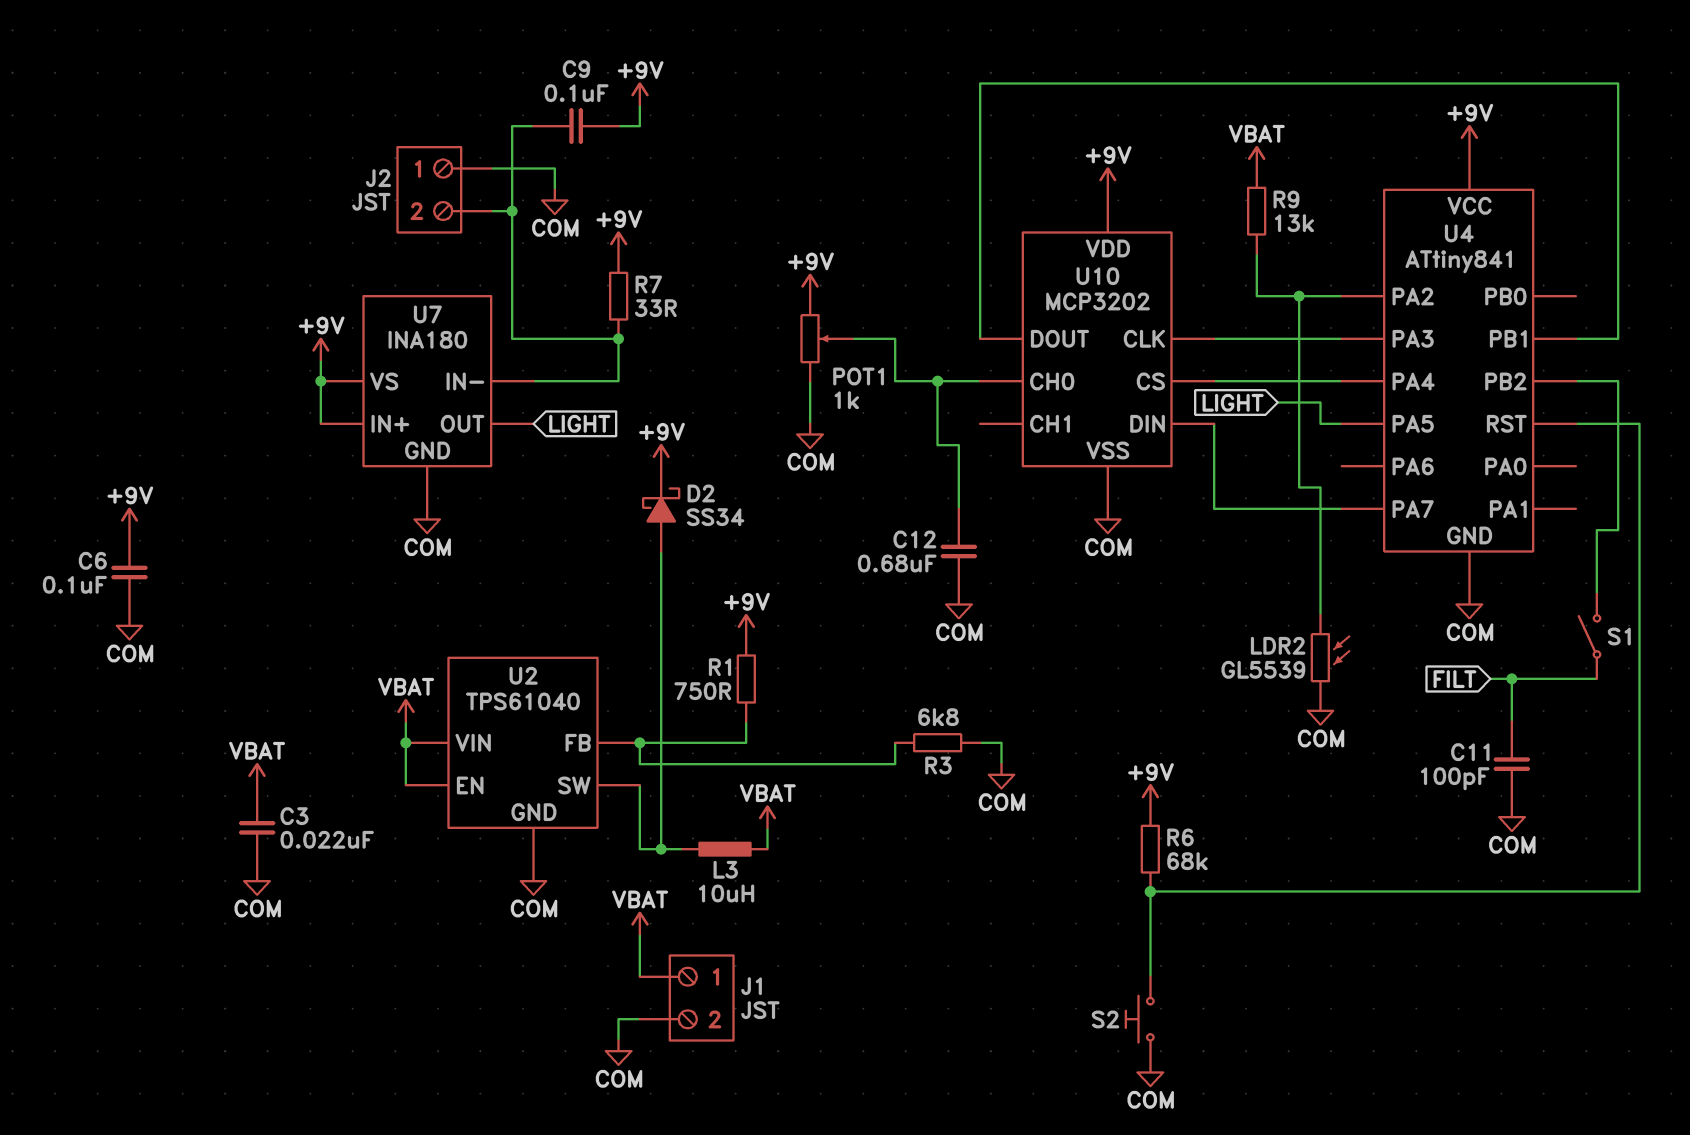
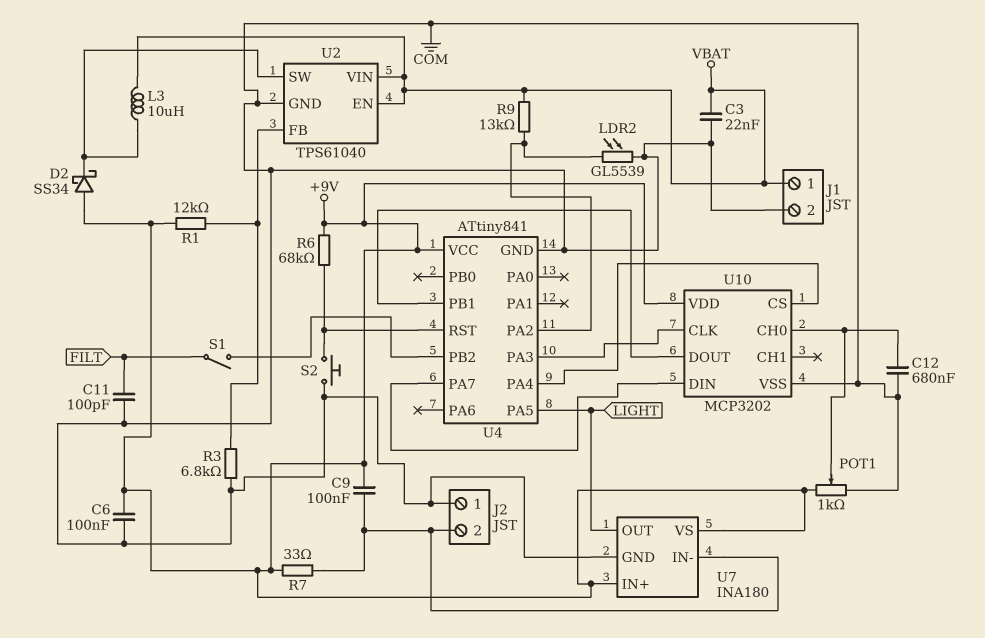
D2: schottky SS34 (A U2/SW, K +9V) -> schottky SS34 (A +9V, K U2/SW)
R1: 750 (+9V, U2/FB) -> 12k (+9V, U2/FB)

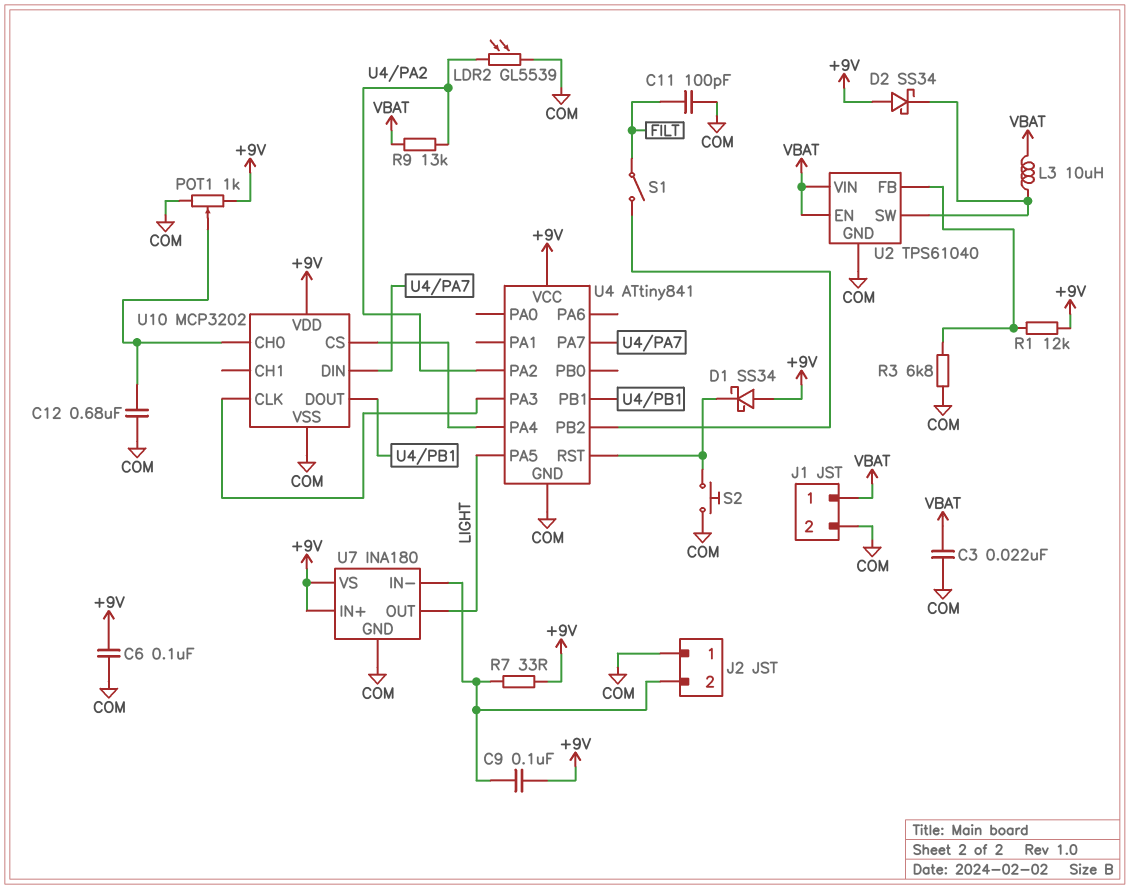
D1: none -> schottky SS34 (A +9V, K U4/RST)
R6: 68k (+9V, U4/RST) -> none

